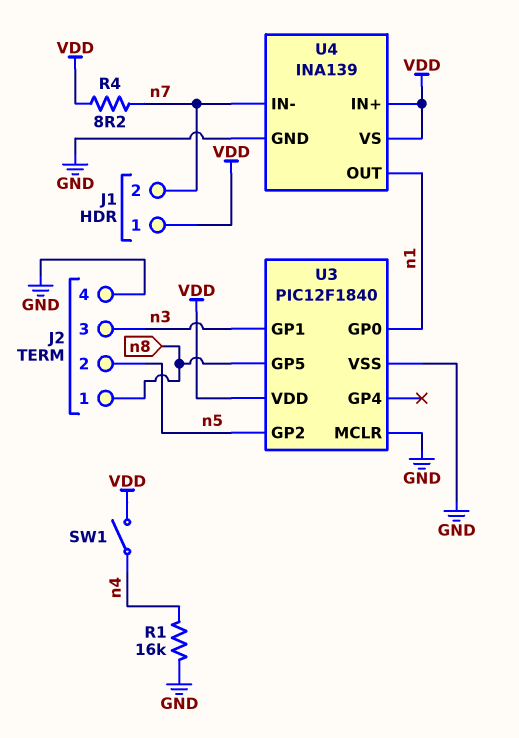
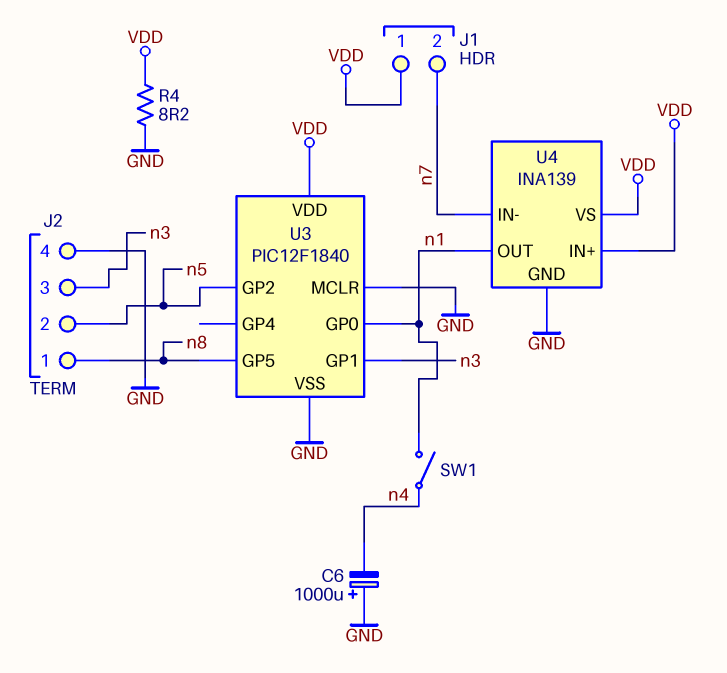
C6: none -> 1000uF (plus GND, minus n4)
R1: 16k (GND, n4) -> none
R4: 8.2 (VDD, n7) -> 8.2 (GND, VDD)
SW1: switch (VDD, n4) -> switch (n1, n4)

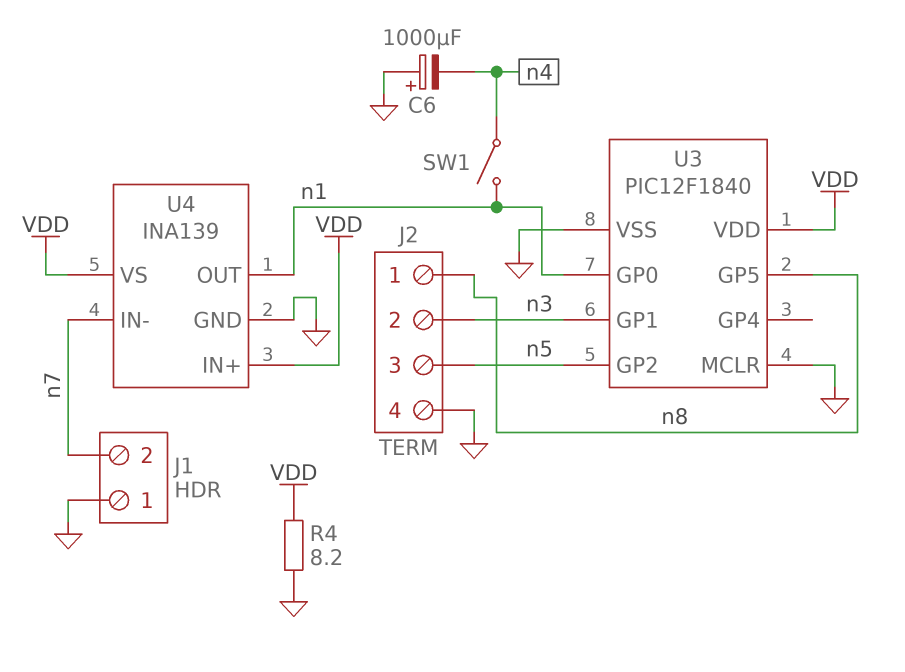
J1 pin 1: VDD -> GND
J2 pin 2: n5 -> n3
J2 pin 3: n3 -> n5

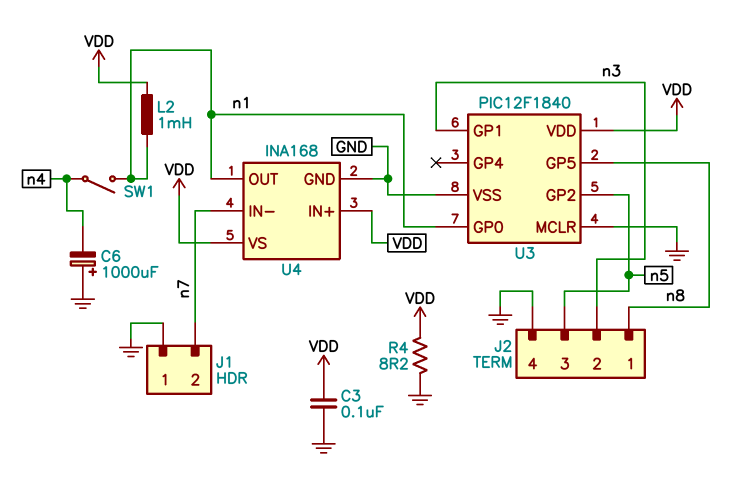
C3: none -> 100nF (GND, VDD)
L2: none -> 1mH (VDD, n1)
U4: INA139 -> INA168

